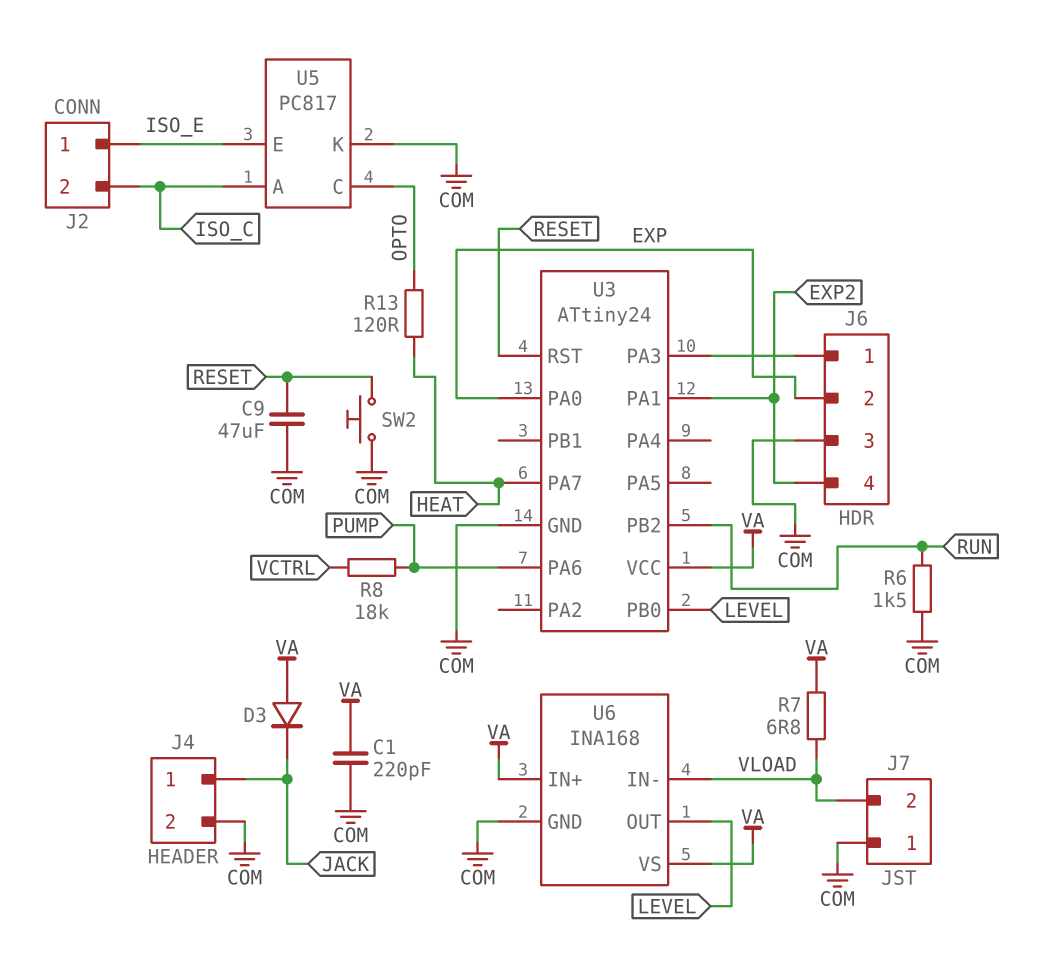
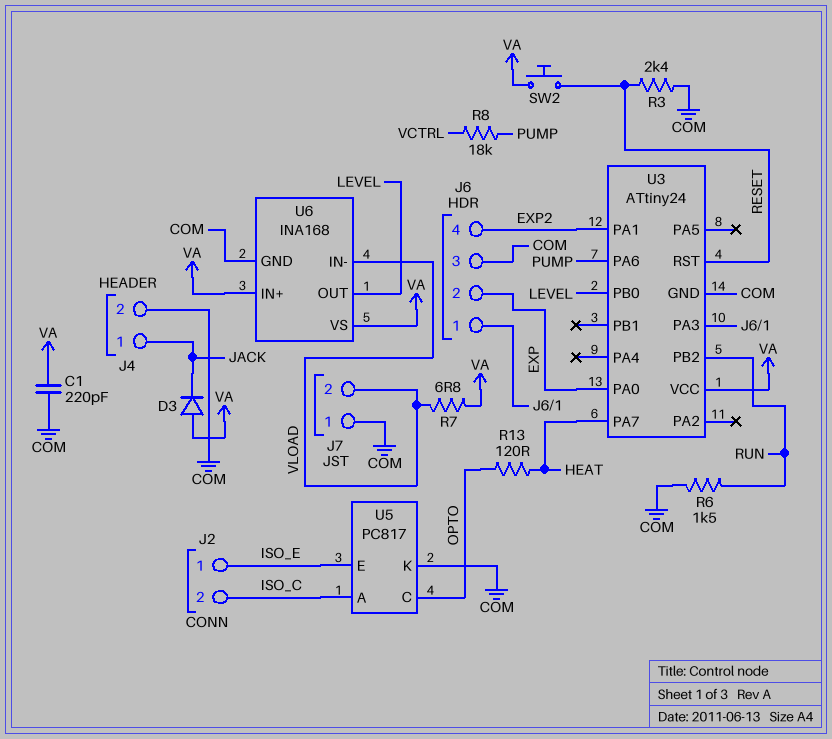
C9: 47uF (COM, RESET) -> none
R3: none -> 2.4k (COM, RESET)
SW2: button (COM, RESET) -> button (RESET, VA)

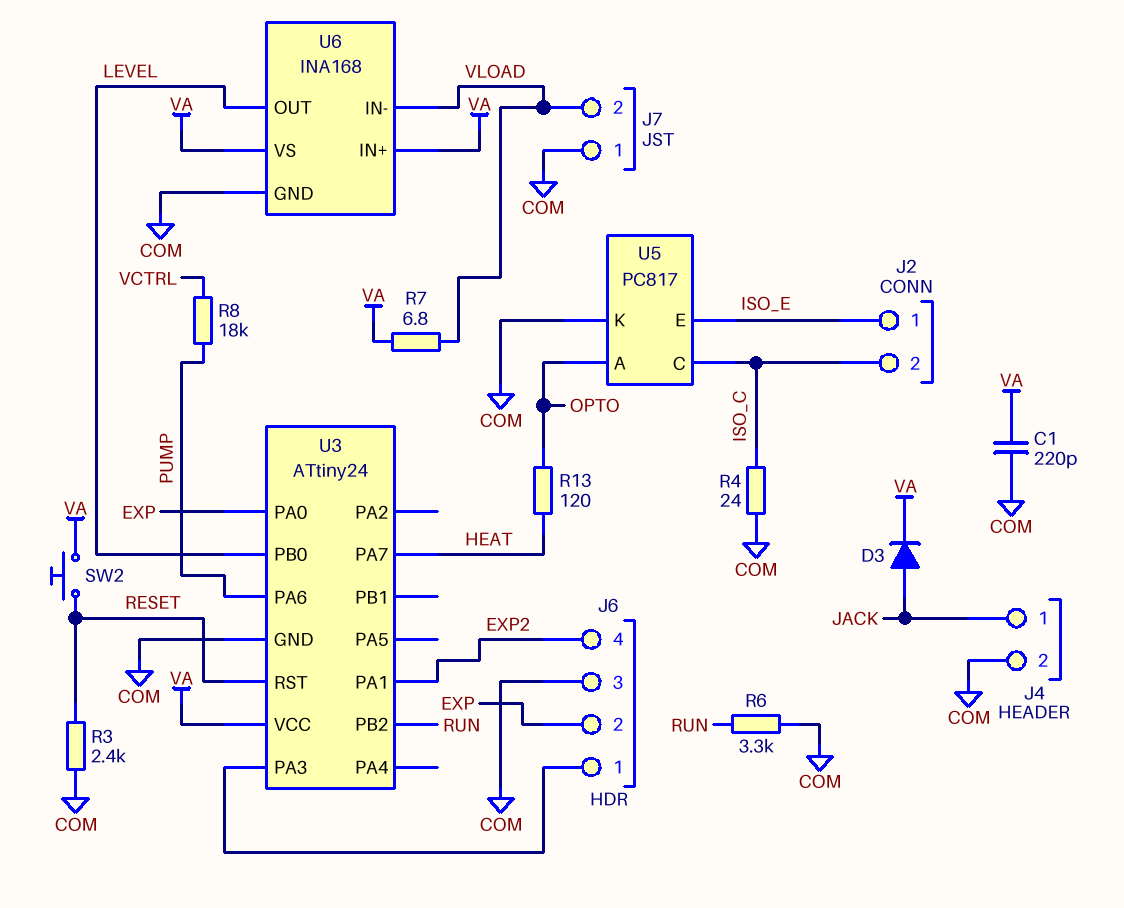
D3: diode (A VA, K JACK) -> diode (A JACK, K VA)
R4: none -> 24 (COM, ISO_C)
R6: 1.5k (COM, RUN) -> 3.3k (COM, RUN)
U5 pin A: ISO_C -> OPTO
U5 pin C: OPTO -> ISO_C

